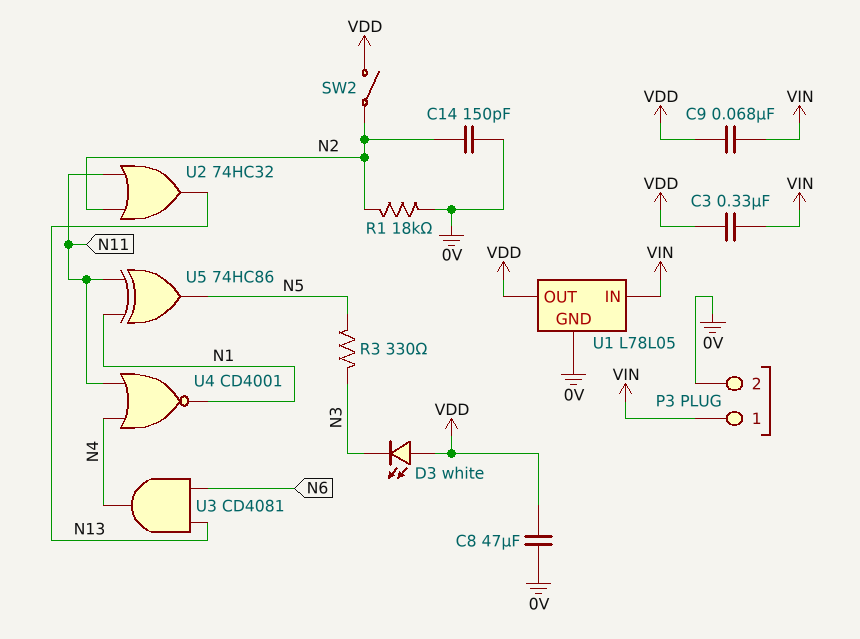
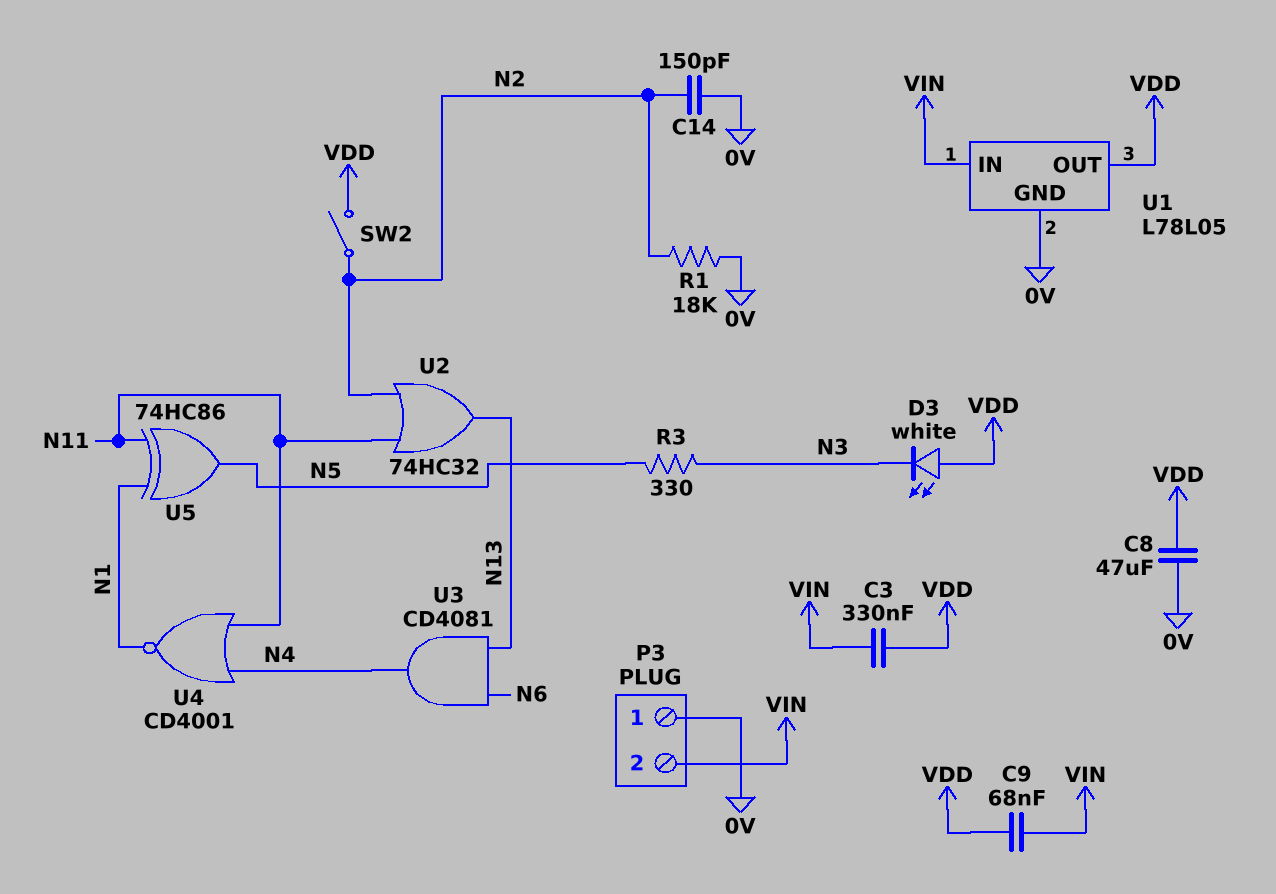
P3 pin 1: VIN -> 0V
P3 pin 2: 0V -> VIN

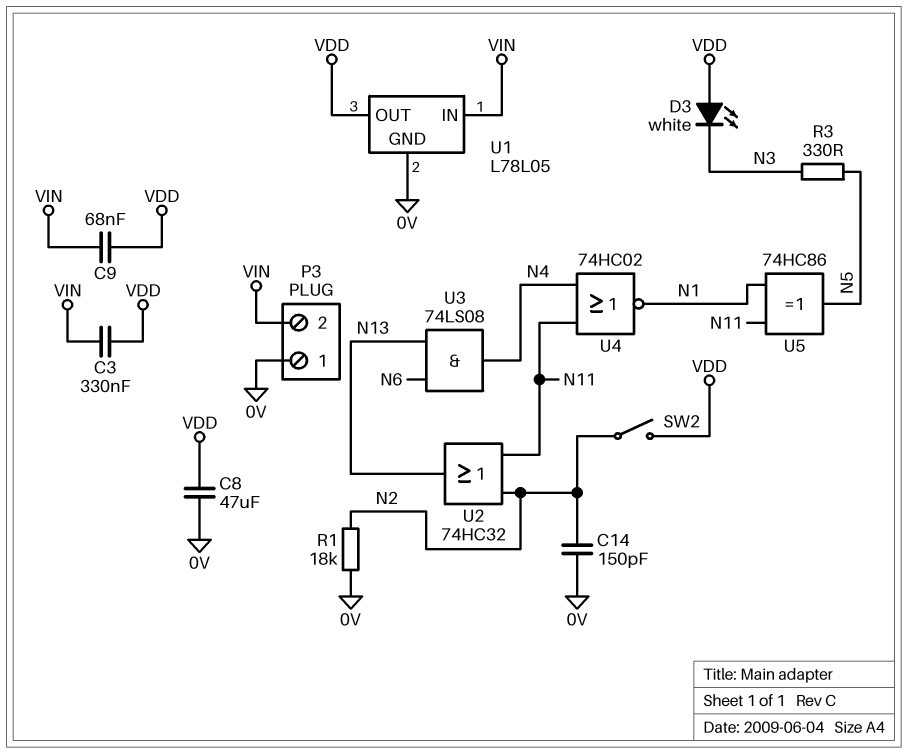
U3: AND CD4081 (in N6, in N13, out N4) -> AND 74LS08 (in N6, in N13, out N4)
U4: NOR CD4001 (in N4, in N11, out N1) -> NOR 74HC02 (in N4, in N11, out N1)

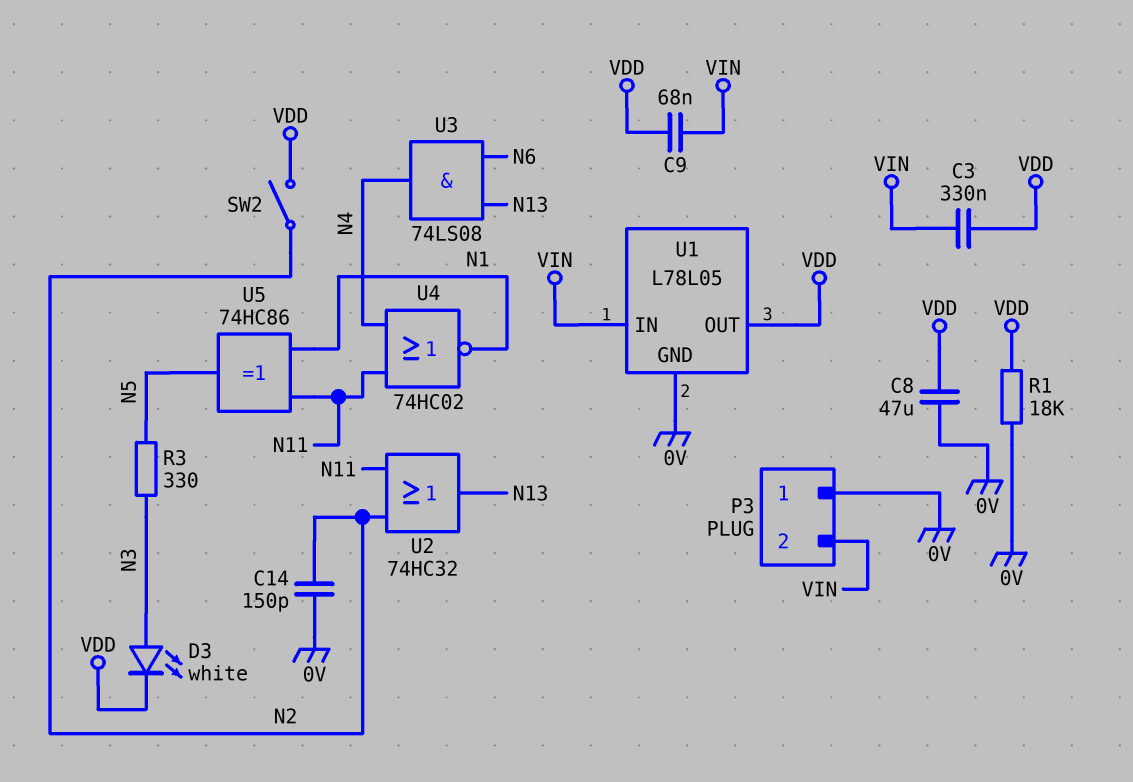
D3: LED white (A VDD, K N3) -> LED white (A N3, K VDD)
R1: 18k (0V, N2) -> 18k (0V, VDD)

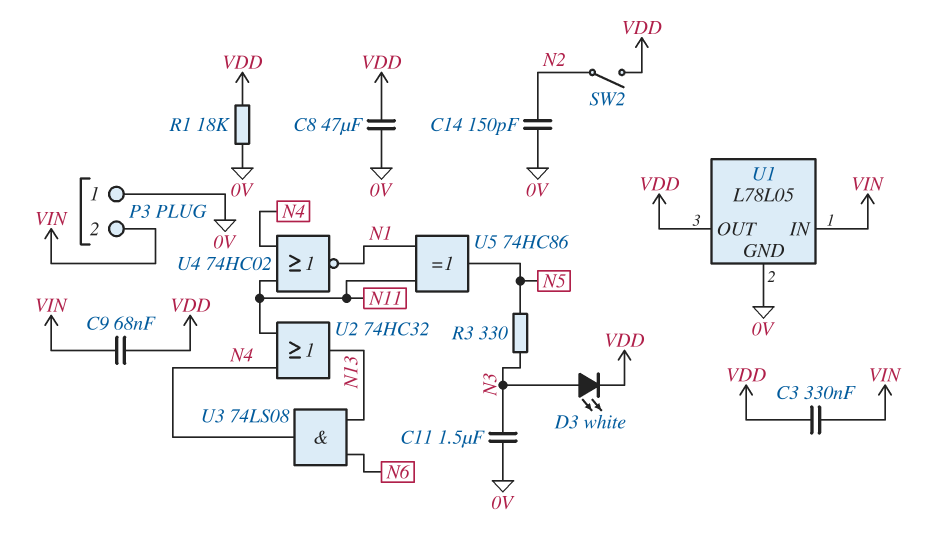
C11: none -> 1.5uF (0V, N3)
U2: OR 74HC32 (in N2, in N11, out N13) -> OR 74HC32 (in N4, in N11, out N13)

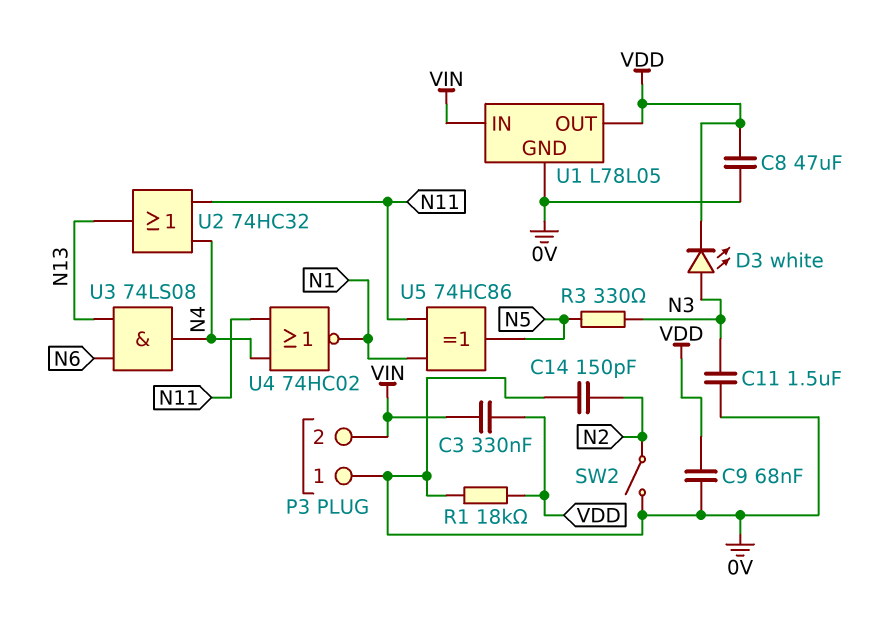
C9: 68nF (VDD, VIN) -> 68nF (0V, VDD)
SW2: switch (N2, VDD) -> switch (0V, N2)

